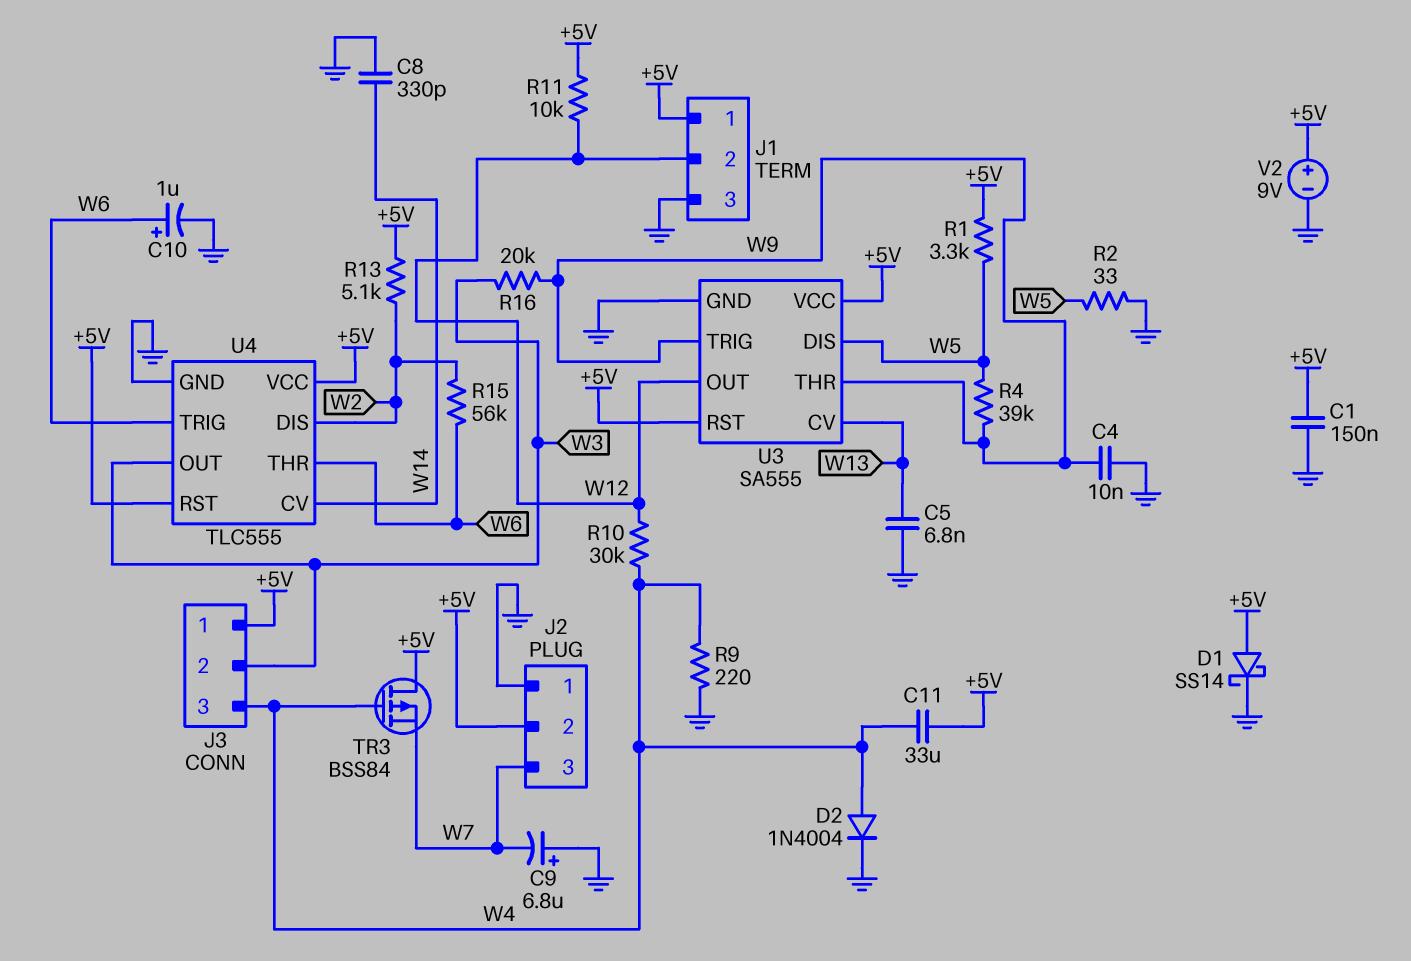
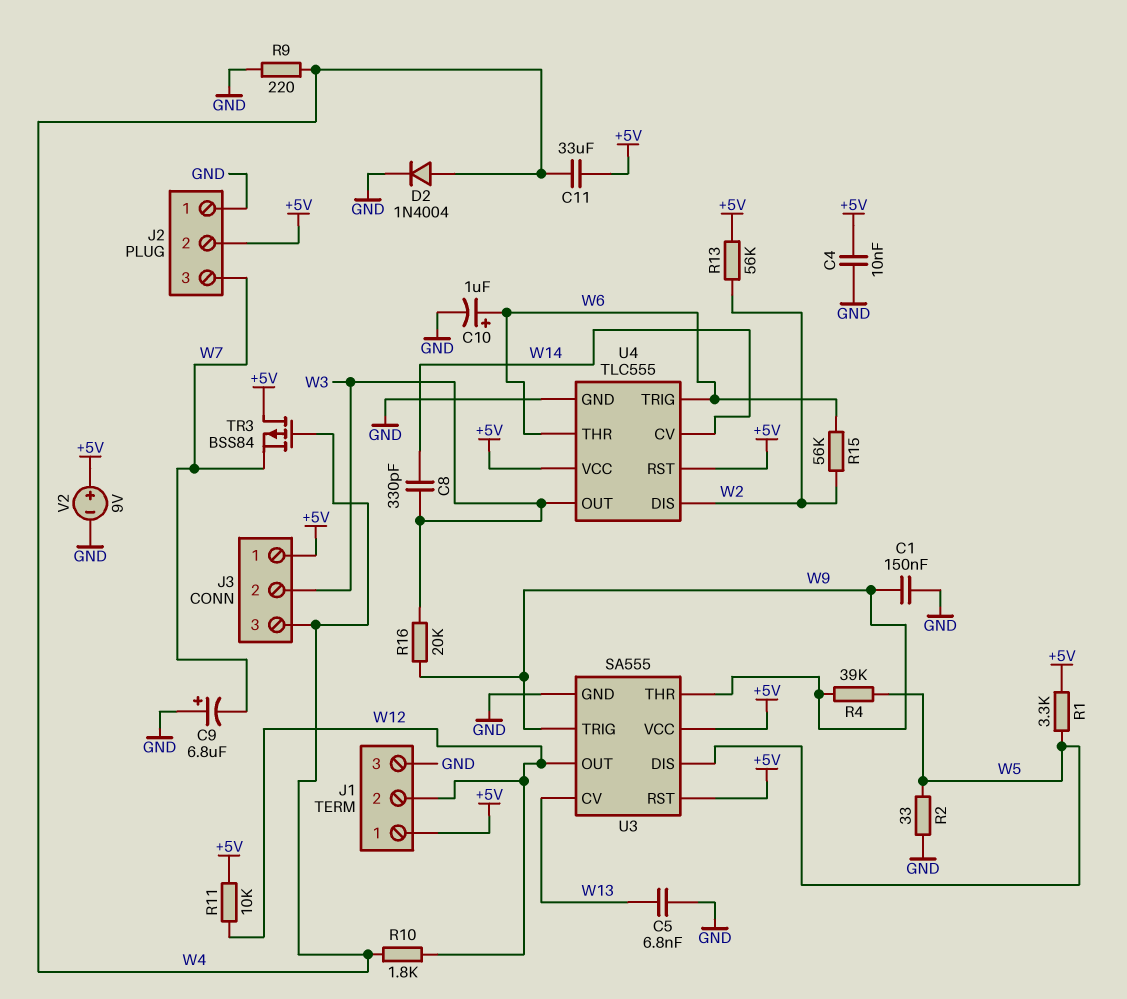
C1: 150nF (+5V, GND) -> 150nF (GND, W9)
C4: 10nF (GND, W9) -> 10nF (+5V, GND)
C8: 330pF (GND, W14) -> 330pF (W3, W14)
D1: schottky SS14 (A +5V, K GND) -> none
R10: 30k (W4, W12) -> 1.8k (W4, W12)
R13: 5.1k (+5V, W2) -> 56k (+5V, W2)

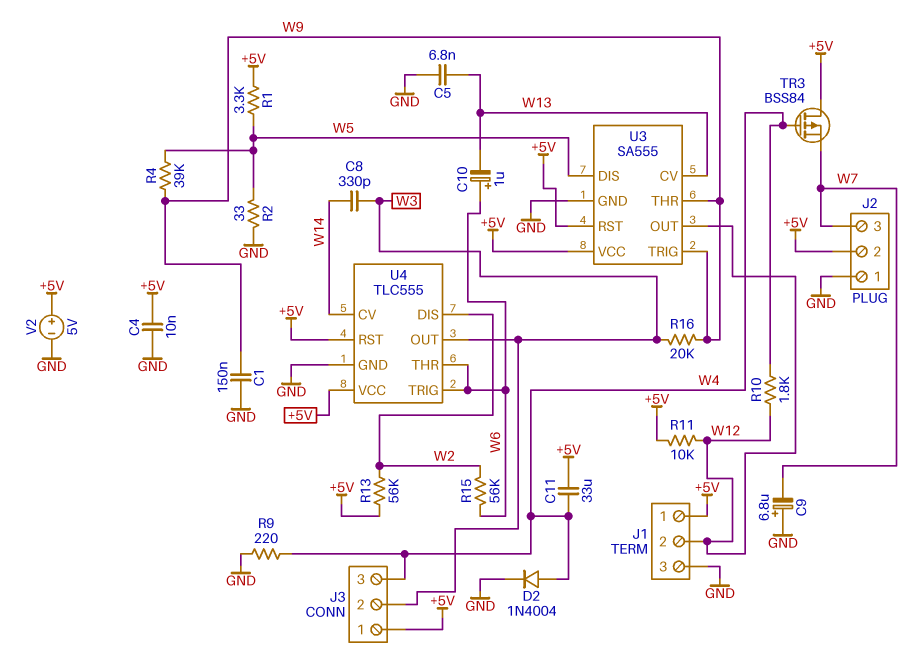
C10: 1uF (plus W6, minus GND) -> 1uF (plus W6, minus W13)
V2: 9V (plus +5V, minus GND) -> 5V (plus +5V, minus GND)

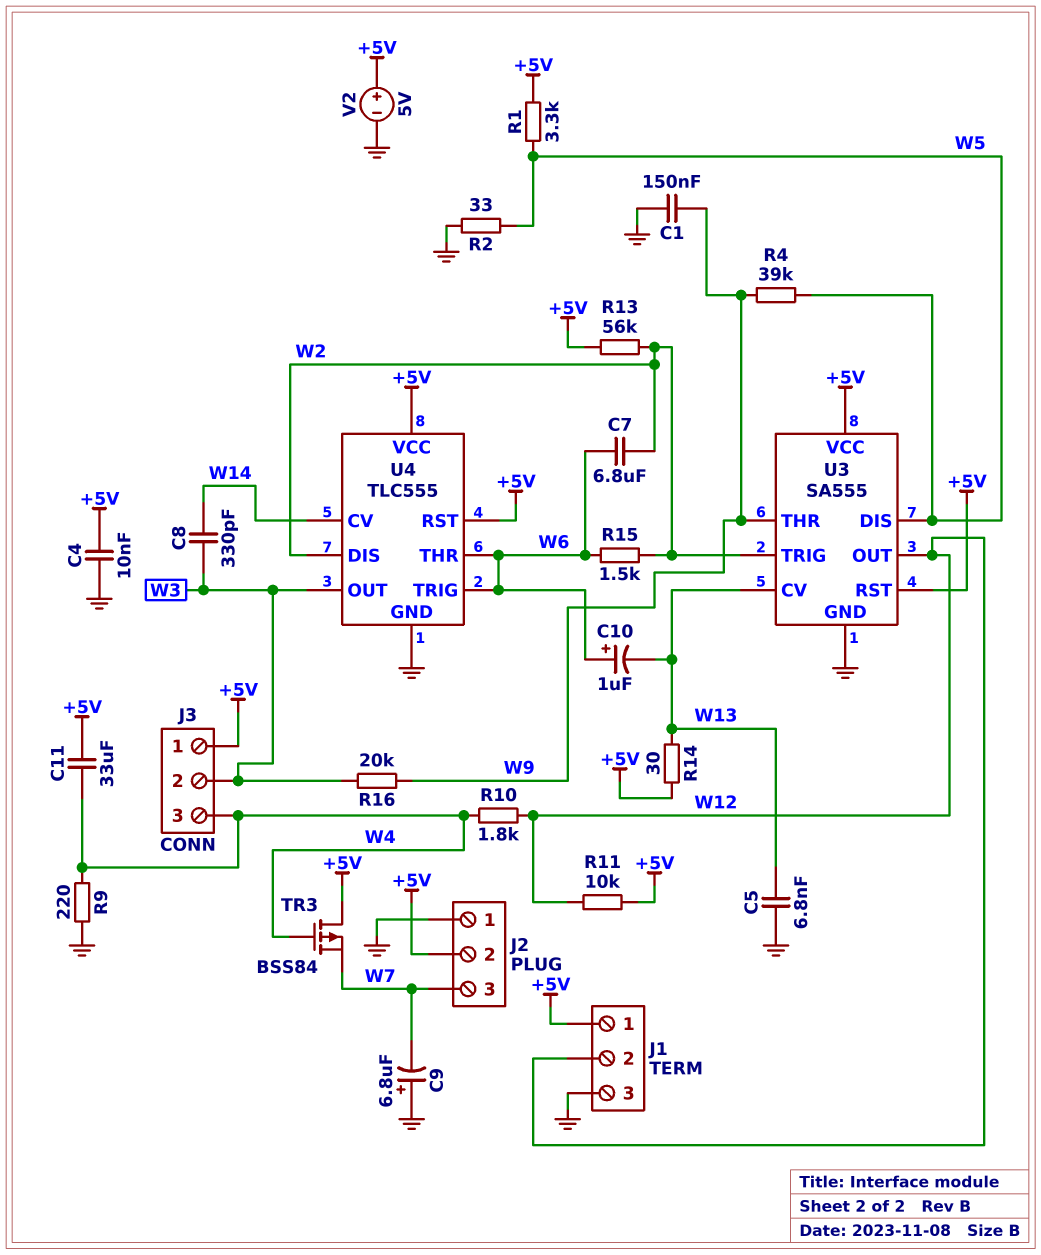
C7: none -> 6.8uF (W2, W6)
D2: diode 1N4004 (A W4, K GND) -> none
R14: none -> 30 (+5V, W13)
R15: 56k (W2, W6) -> 1.5k (W2, W6)
U3 pin TRIG: W9 -> W2

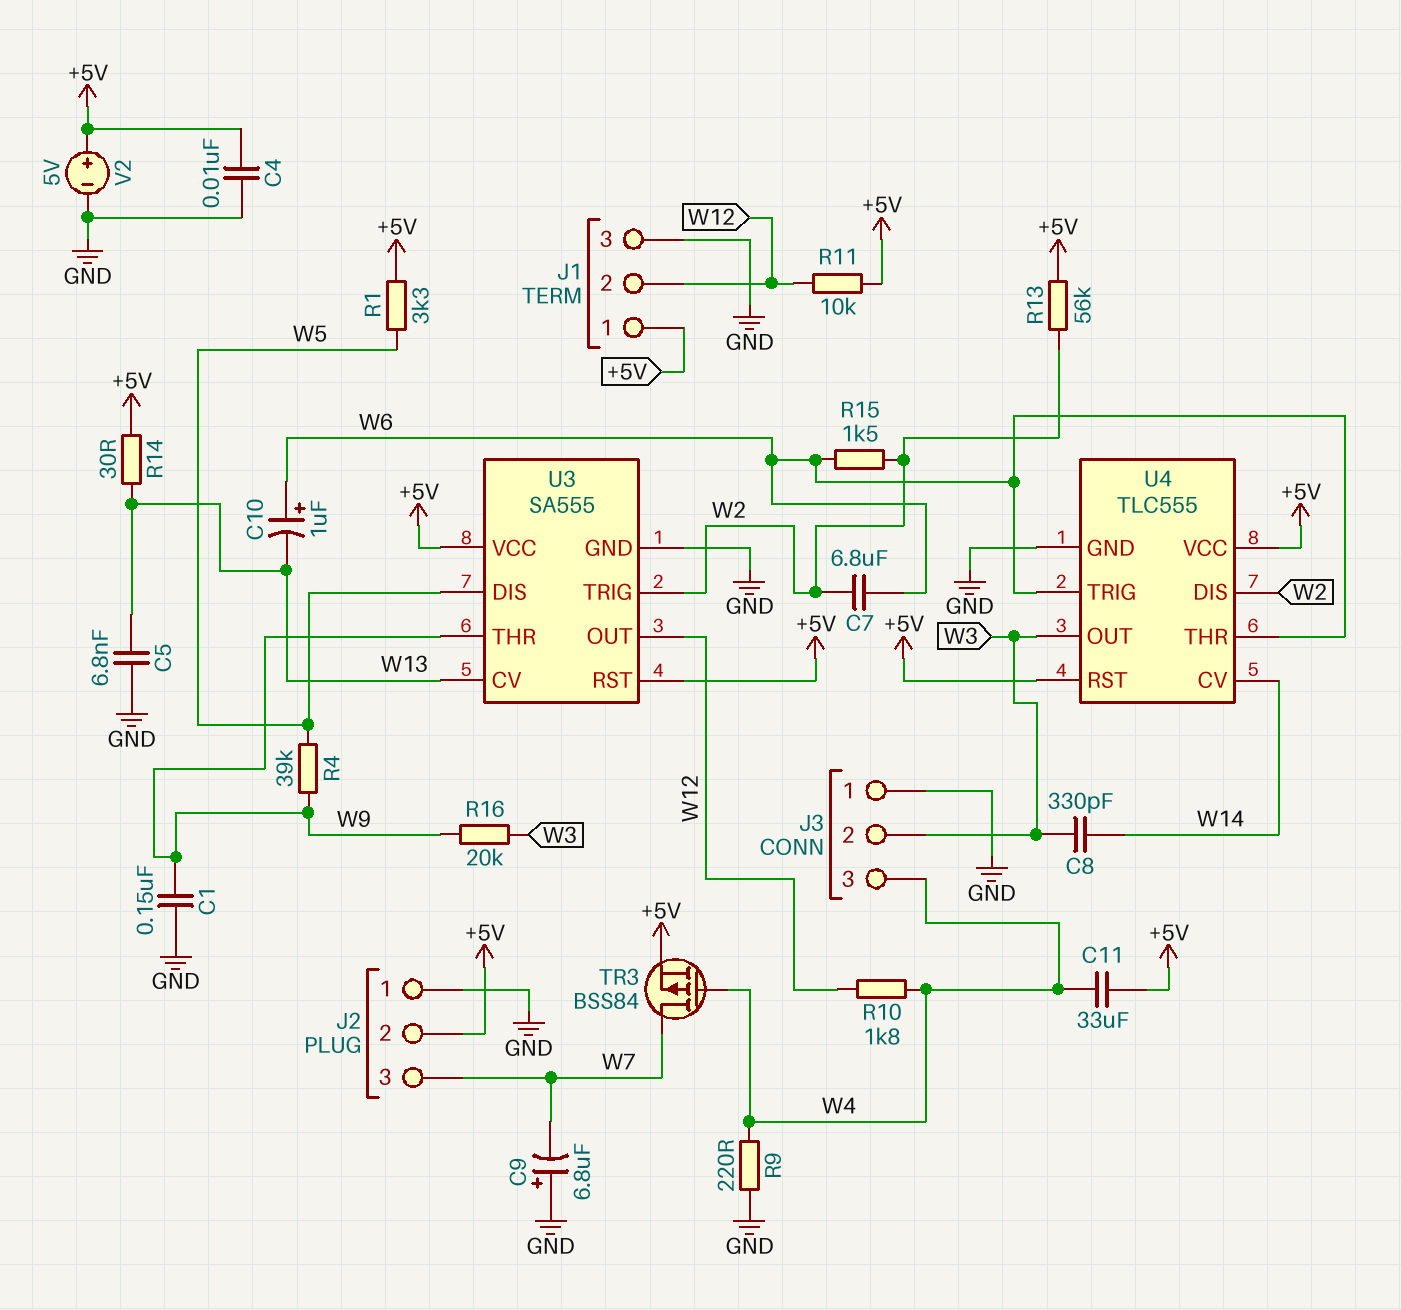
J3 pin 1: +5V -> GND
R2: 33 (GND, W5) -> none
TR3: PMOS BSS84 (G W4, D +5V, S W7) -> PMOS BSS84 (G W4, D W7, S +5V)

